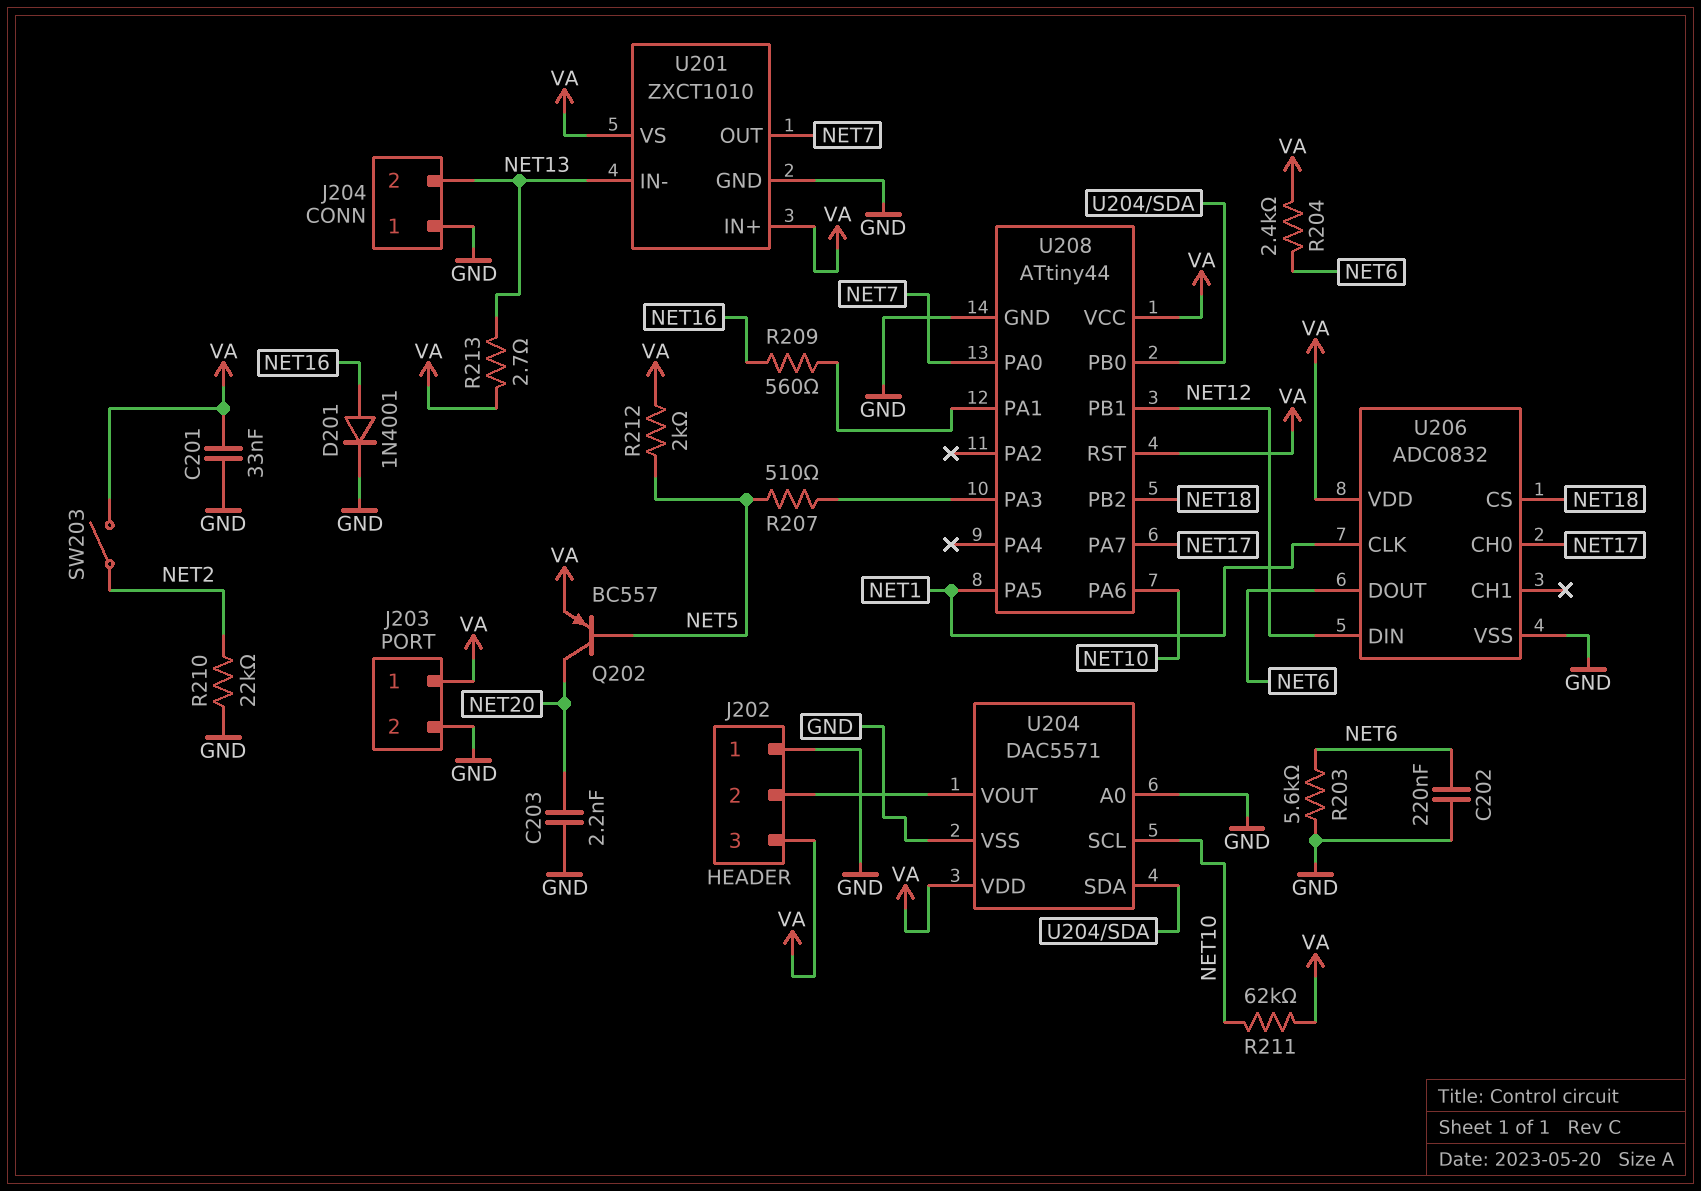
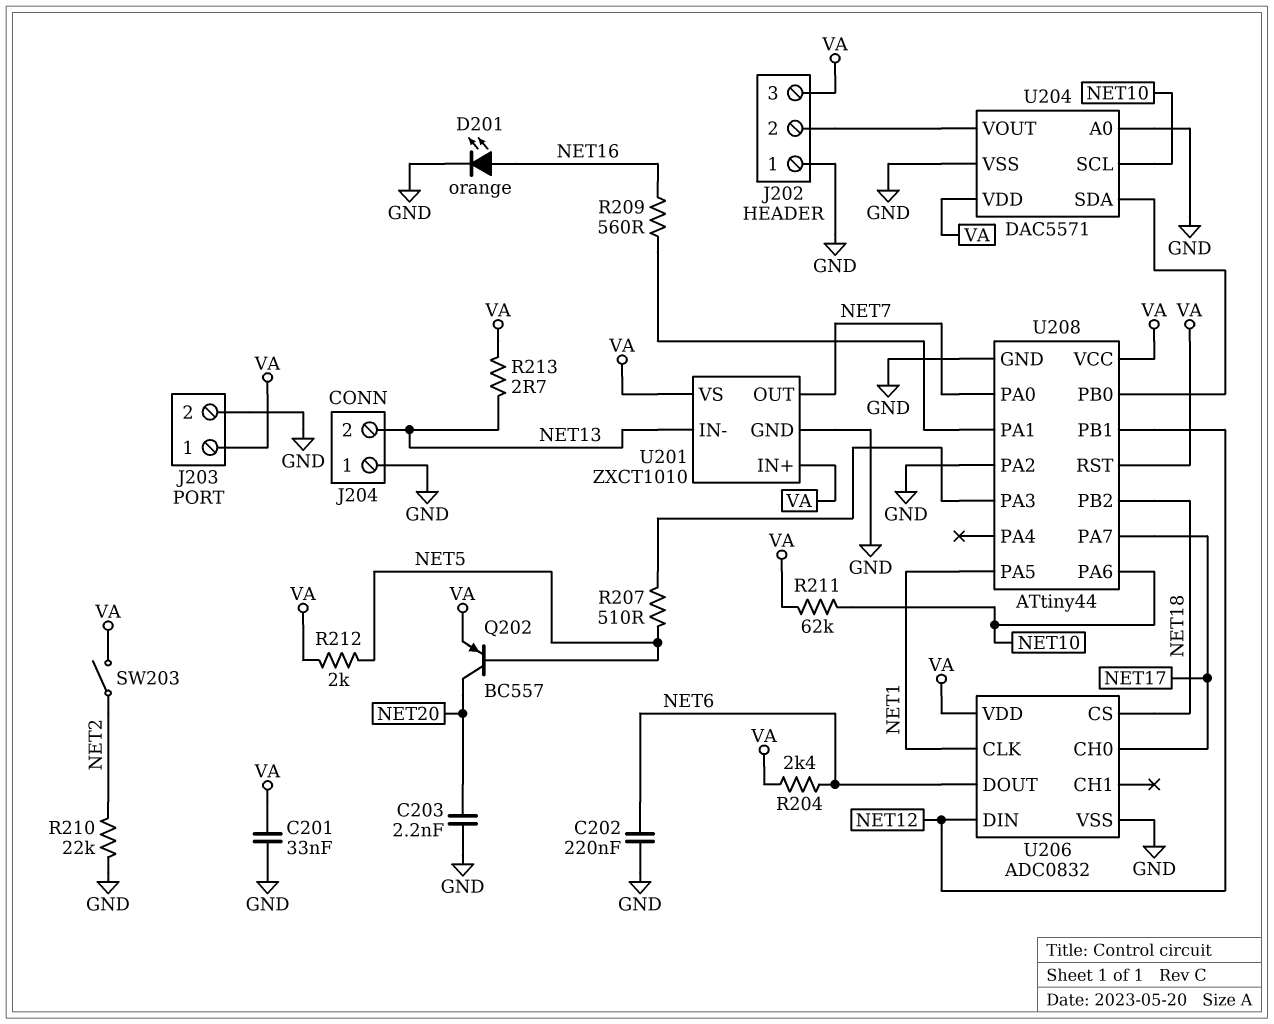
D201: diode 1N4001 (A NET16, K GND) -> LED orange (A NET16, K GND)
R203: 5.6k (GND, NET6) -> none
U208 pin PA2: none -> GND

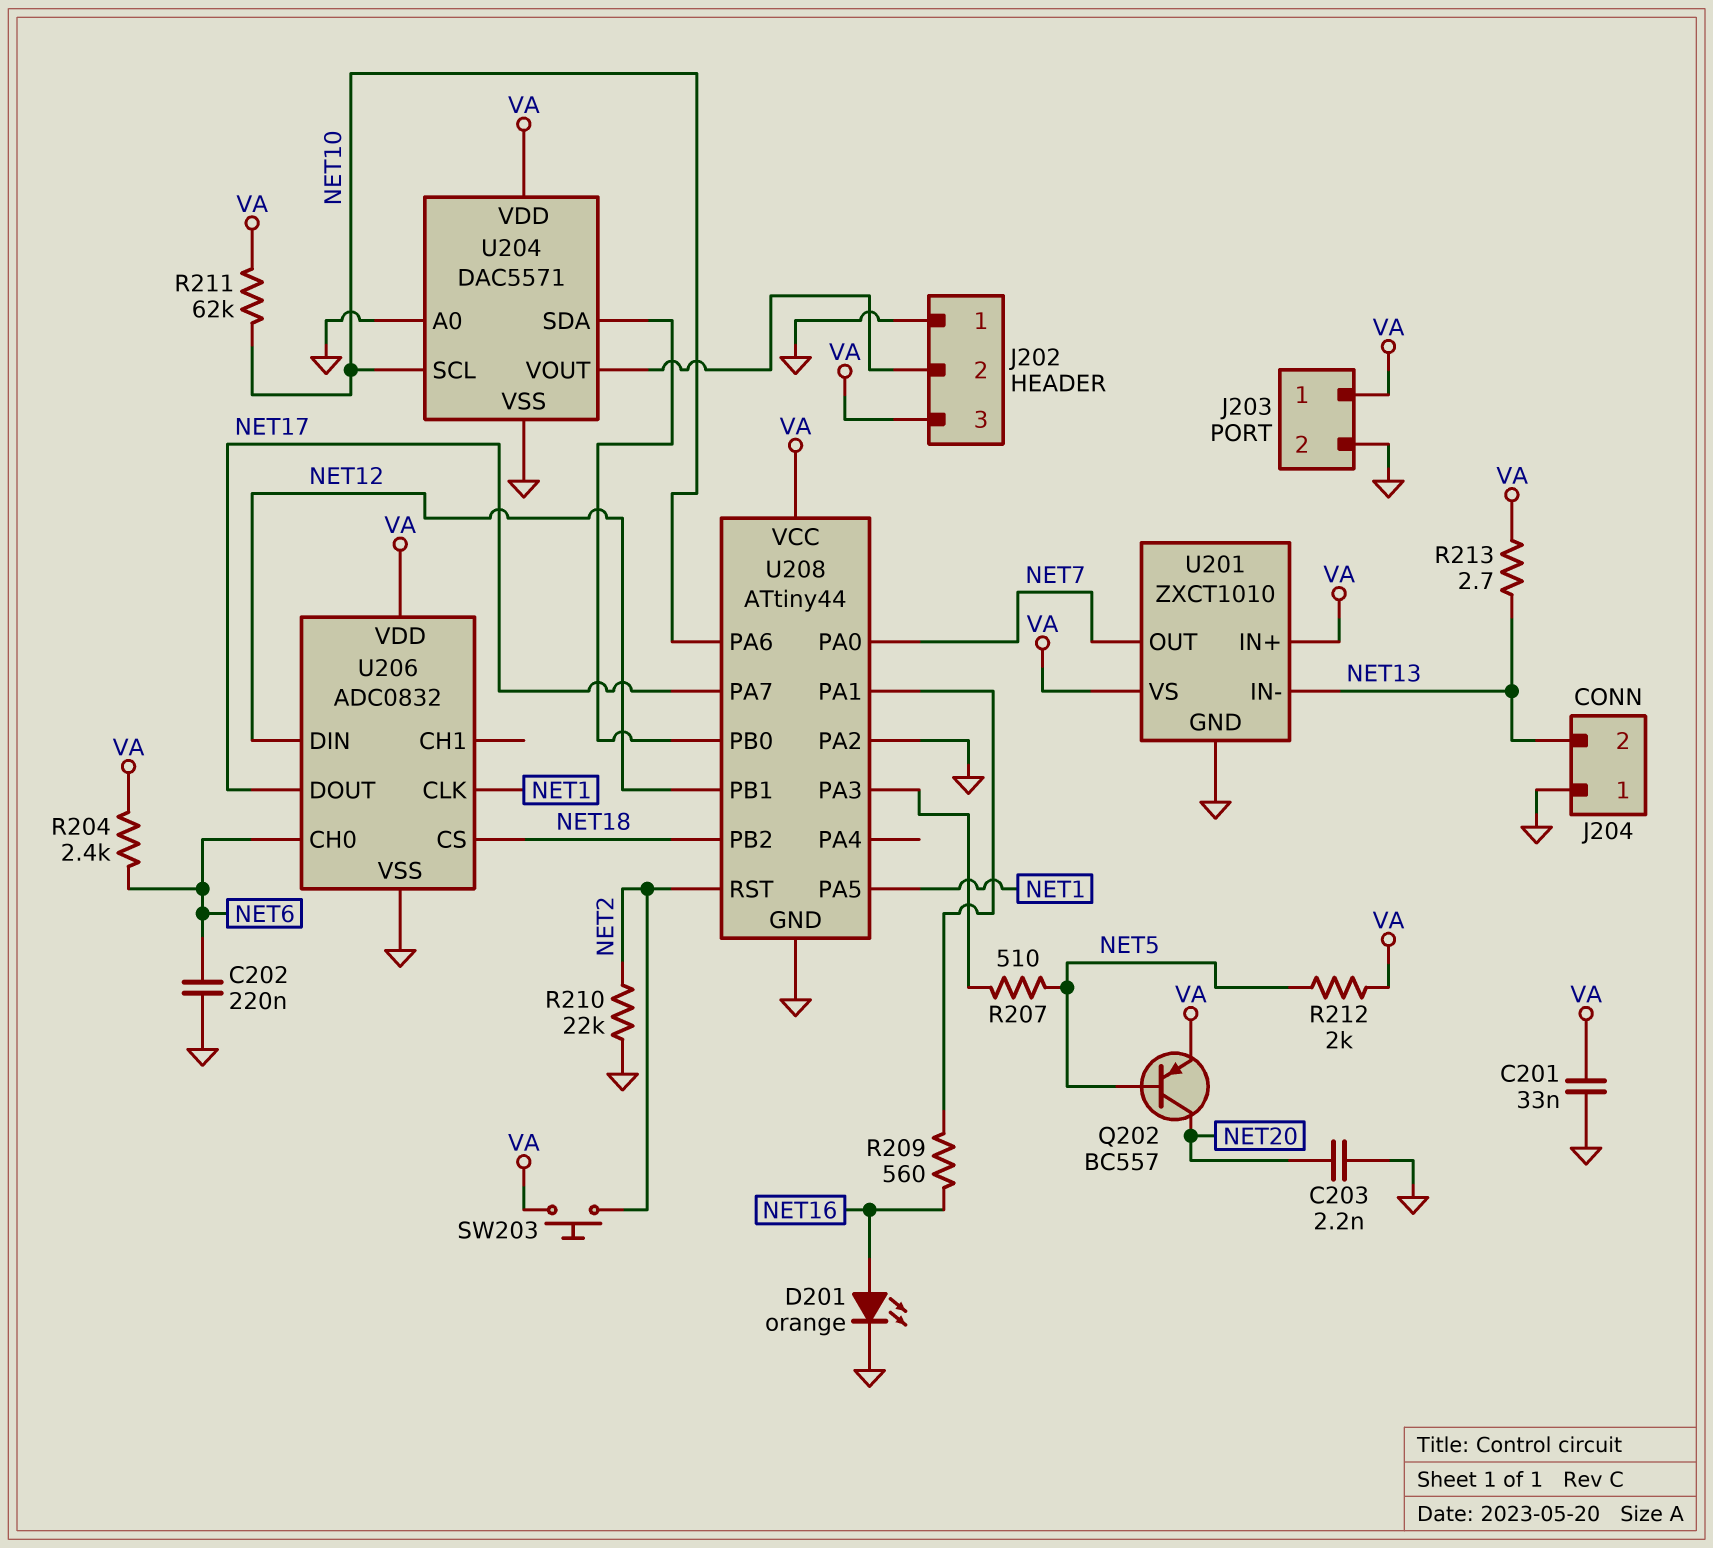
SW203: switch (NET2, VA) -> button (NET2, VA)
U206 pin CH0: NET17 -> NET6
U206 pin DOUT: NET6 -> NET17
U208 pin RST: VA -> NET2

